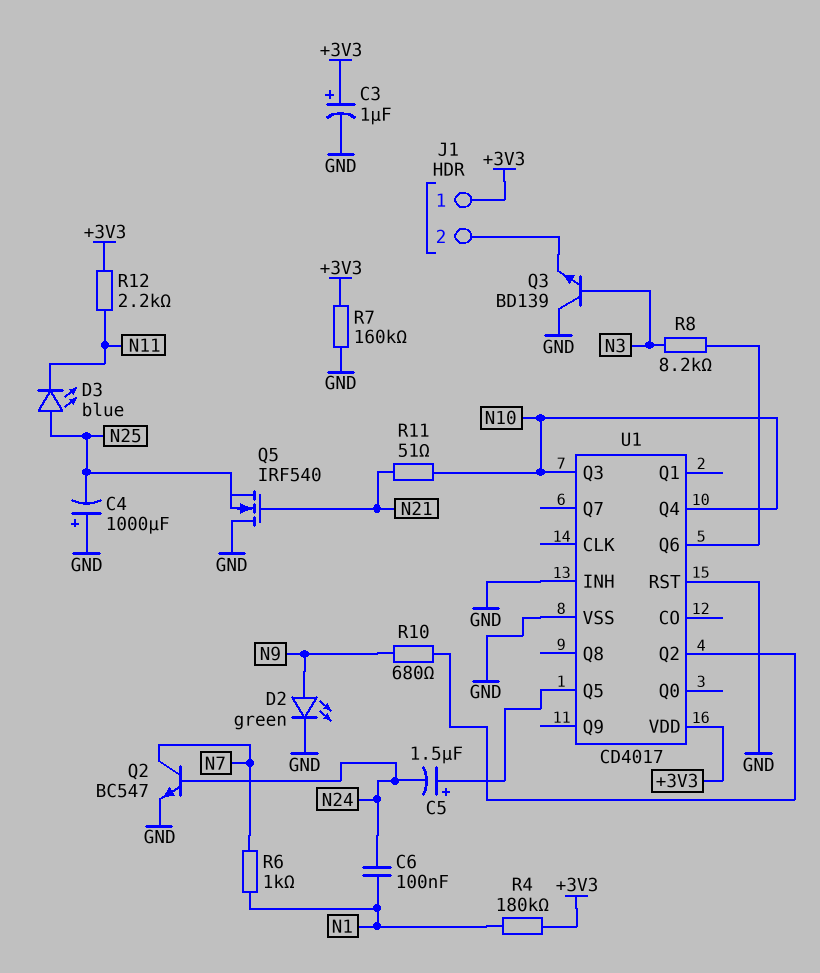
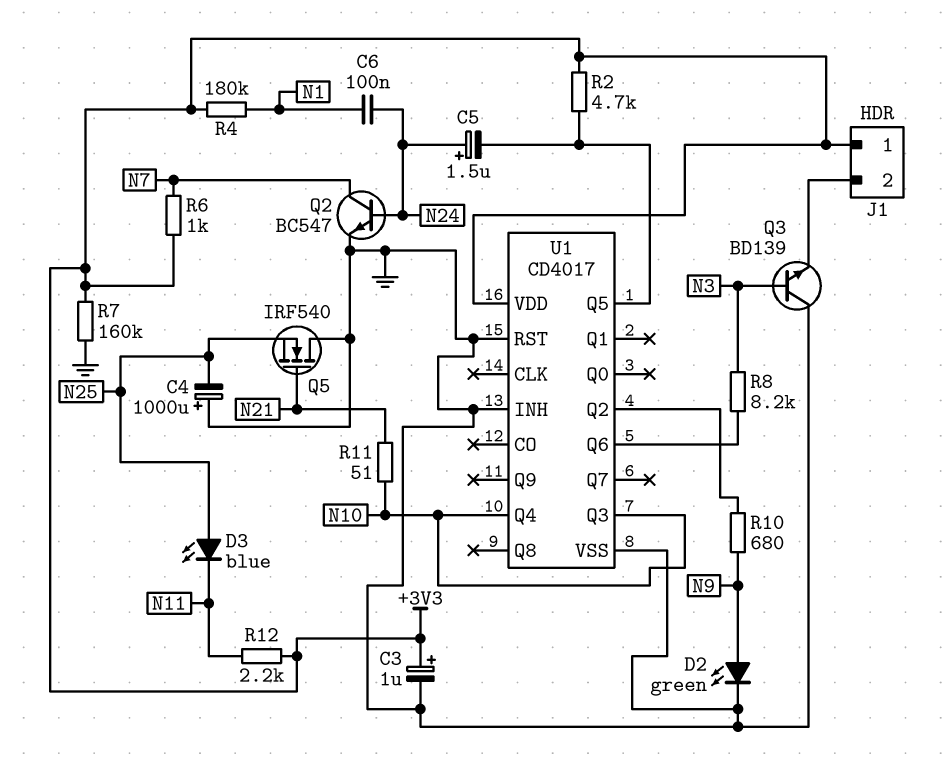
C5: 1.5uF (plus U1/Q5, minus N24) -> 1.5uF (plus N24, minus U1/Q5)
R2: none -> 4.7k (+3V3, U1/Q5)
R6: 1k (N1, N7) -> 1k (+3V3, N7)

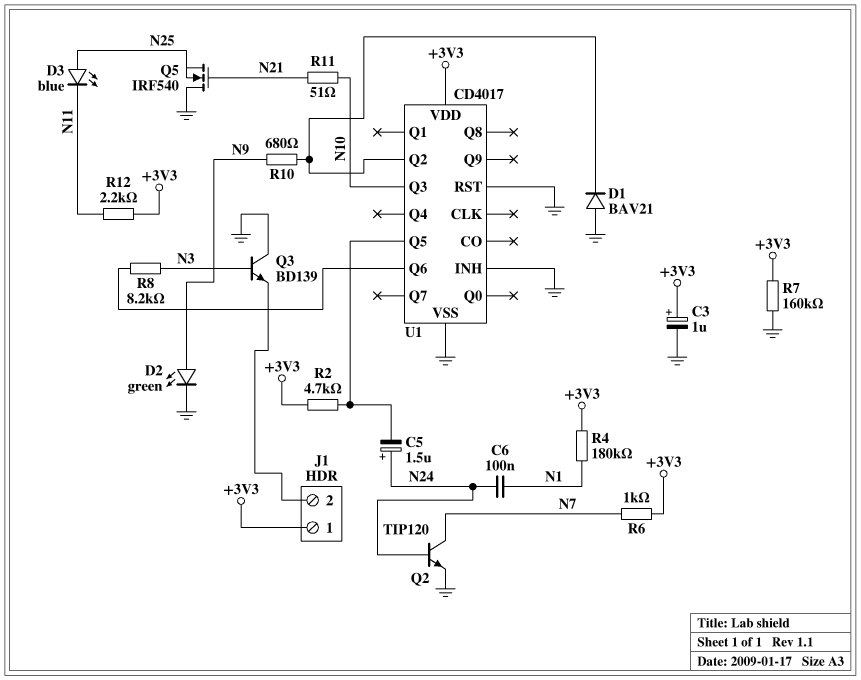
C4: 1000uF (plus GND, minus N25) -> none
D1: none -> diode BAV21 (A GND, K U1/Q2)
Q2: NPN BC547 (B N24, C N7, E GND) -> NPN TIP120 (B N24, C N7, E GND)
U1 pin Q4: N10 -> none

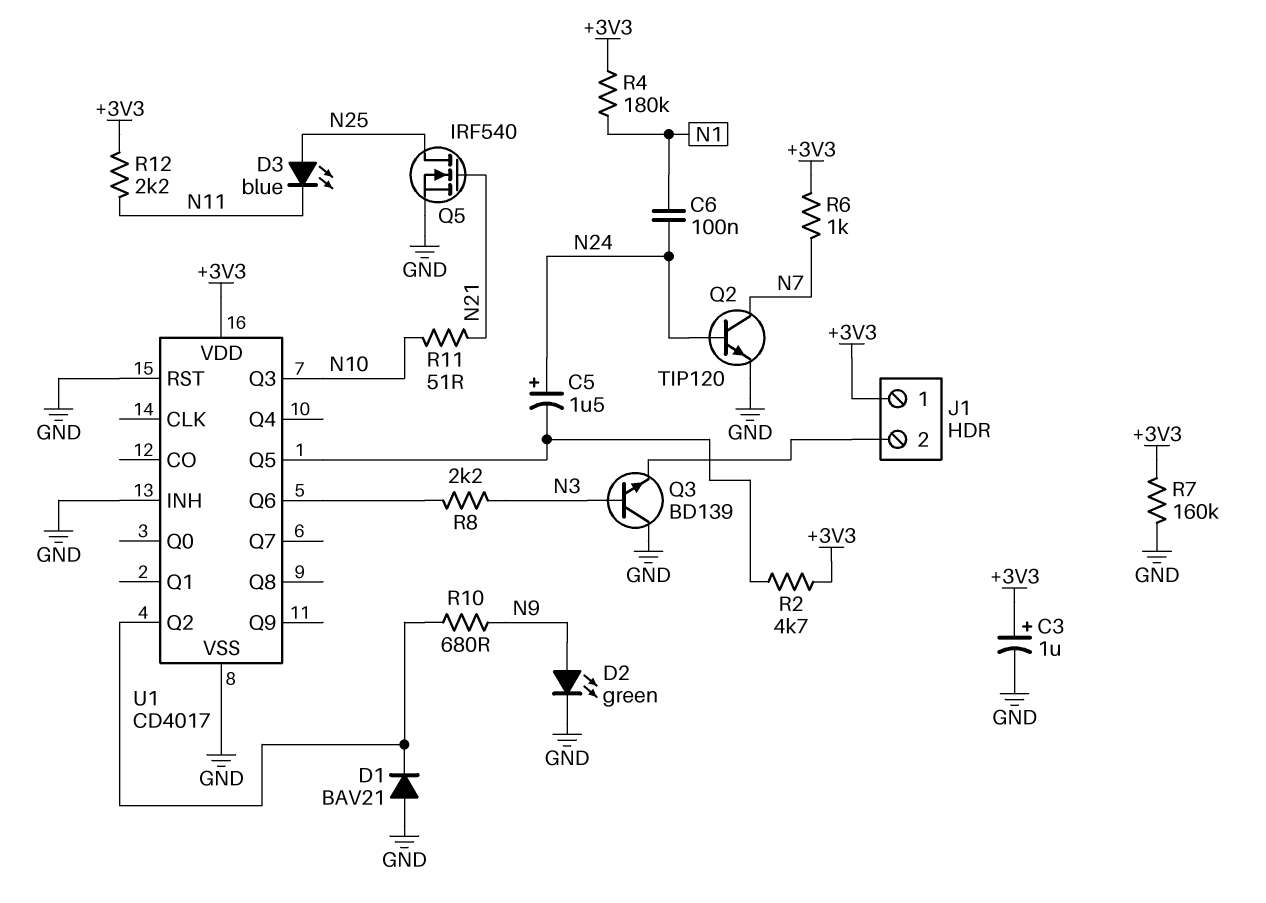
Q5: NMOS IRF540 (G N21, D GND, S N25) -> NMOS IRF540 (G N21, D N25, S GND)
R8: 8.2k (N3, U1/Q6) -> 2.2k (N3, U1/Q6)

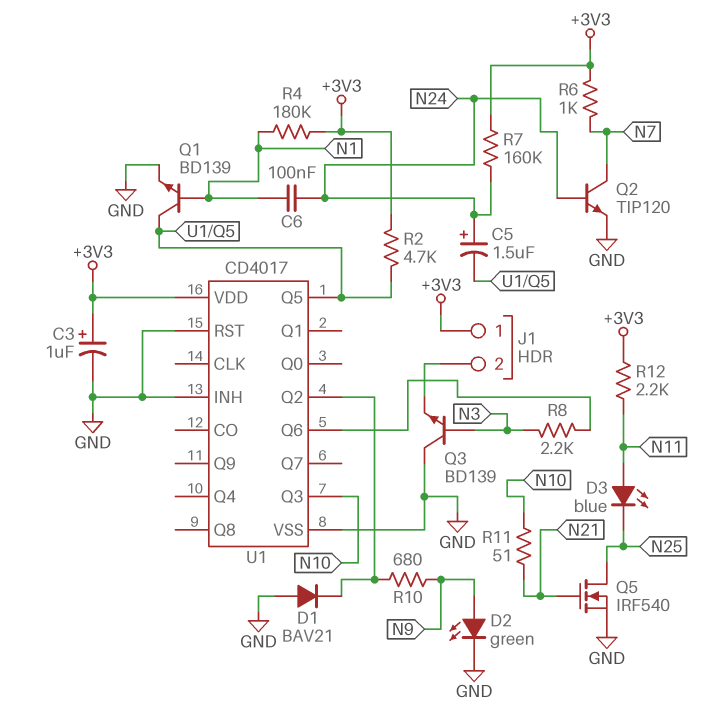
D3: LED blue (A N25, K N11) -> LED blue (A N11, K N25)
Q1: none -> NPN BD139 (B N1, C U1/Q5, E GND)
R7: 160k (+3V3, GND) -> 160k (+3V3, N24)

